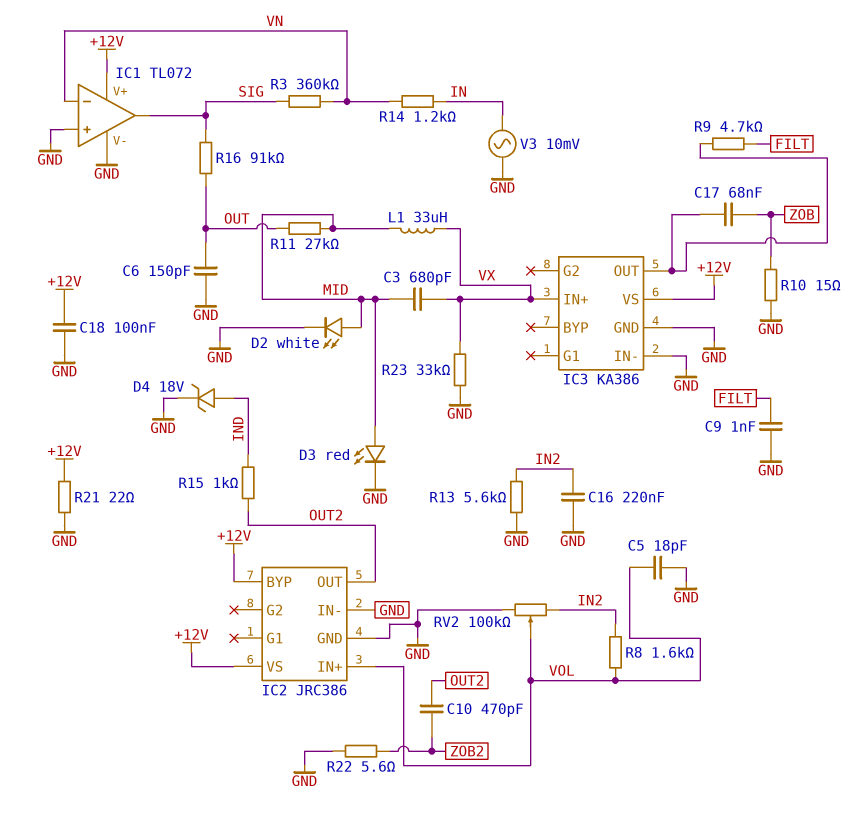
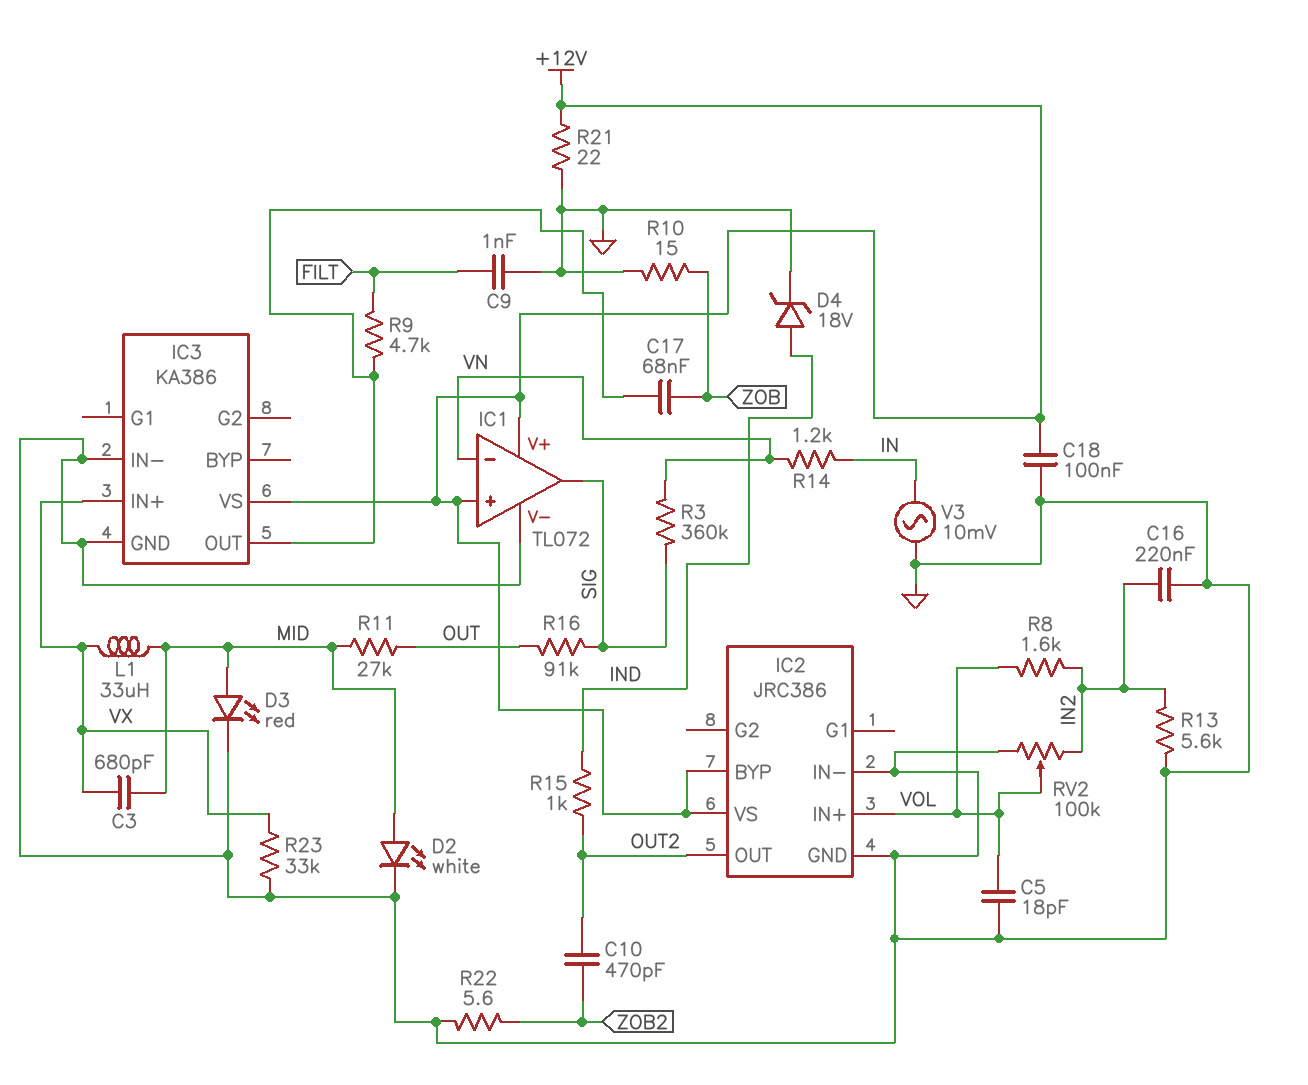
C6: 150pF (GND, OUT) -> none
IC1 pin in+: GND -> +12V

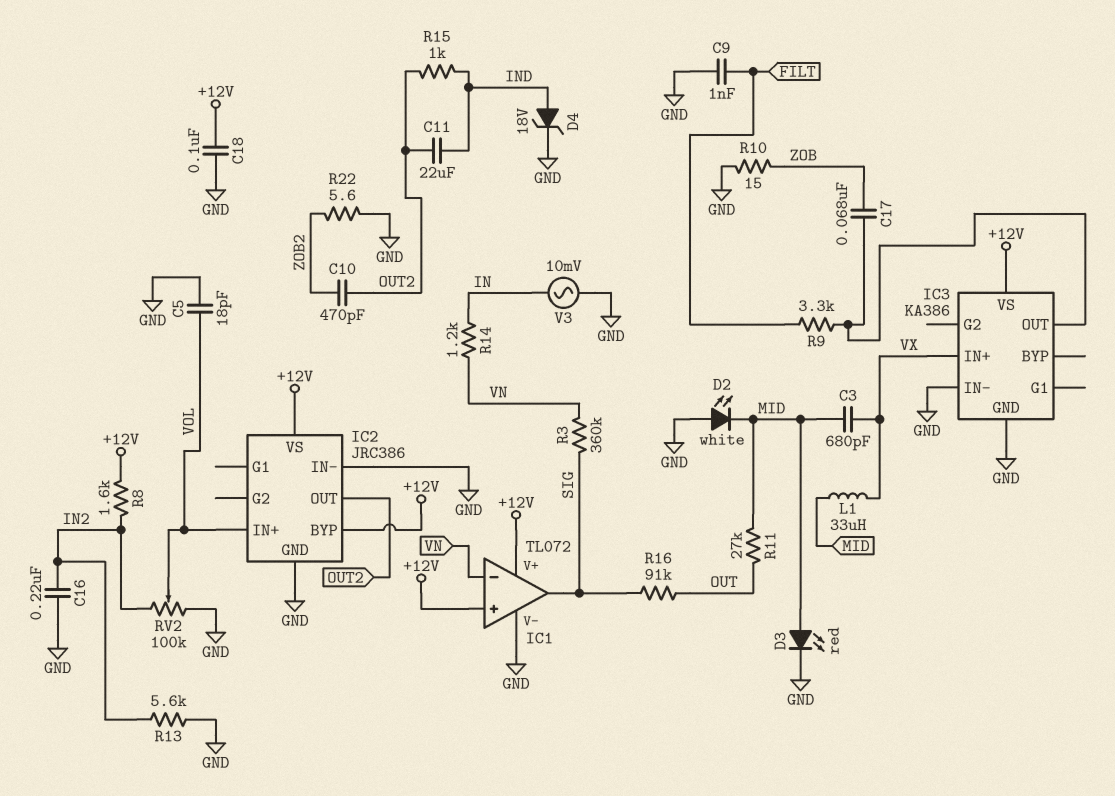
C11: none -> 22uF (IND, OUT2)
D2: LED white (A MID, K GND) -> LED white (A GND, K MID)
R8: 1.6k (IN2, VOL) -> 1.6k (+12V, IN2)
R9: 4.7k (FILT, IC3/OUT) -> 3.3k (FILT, IC3/OUT)
R21: 22 (+12V, GND) -> none
R23: 33k (GND, VX) -> none

